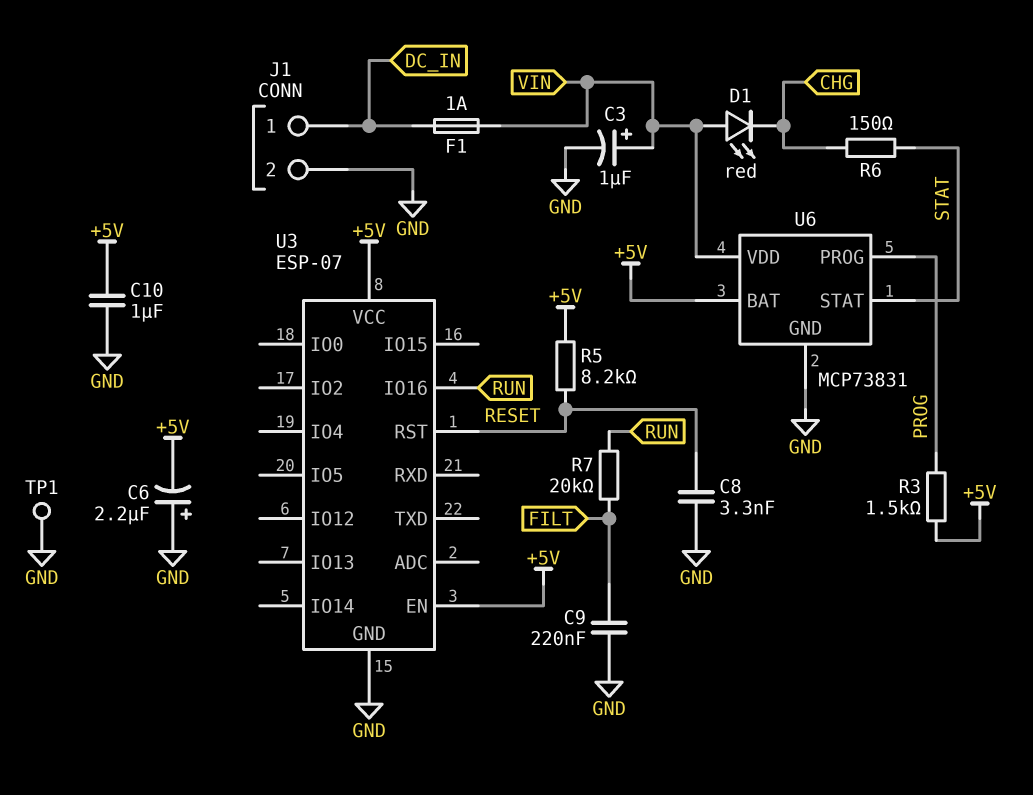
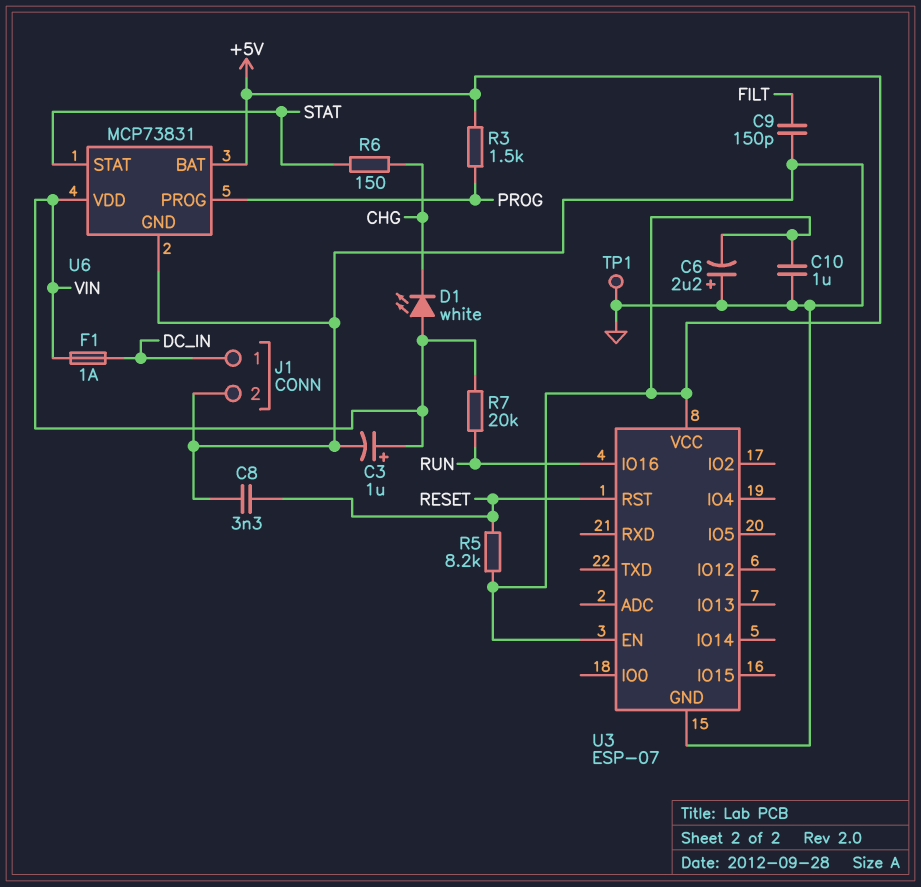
C9: 220nF (FILT, GND) -> 150pF (FILT, GND)
D1: LED red (A VIN, K CHG) -> LED white (A VIN, K CHG)
R7: 20k (FILT, RUN) -> 20k (RUN, VIN)

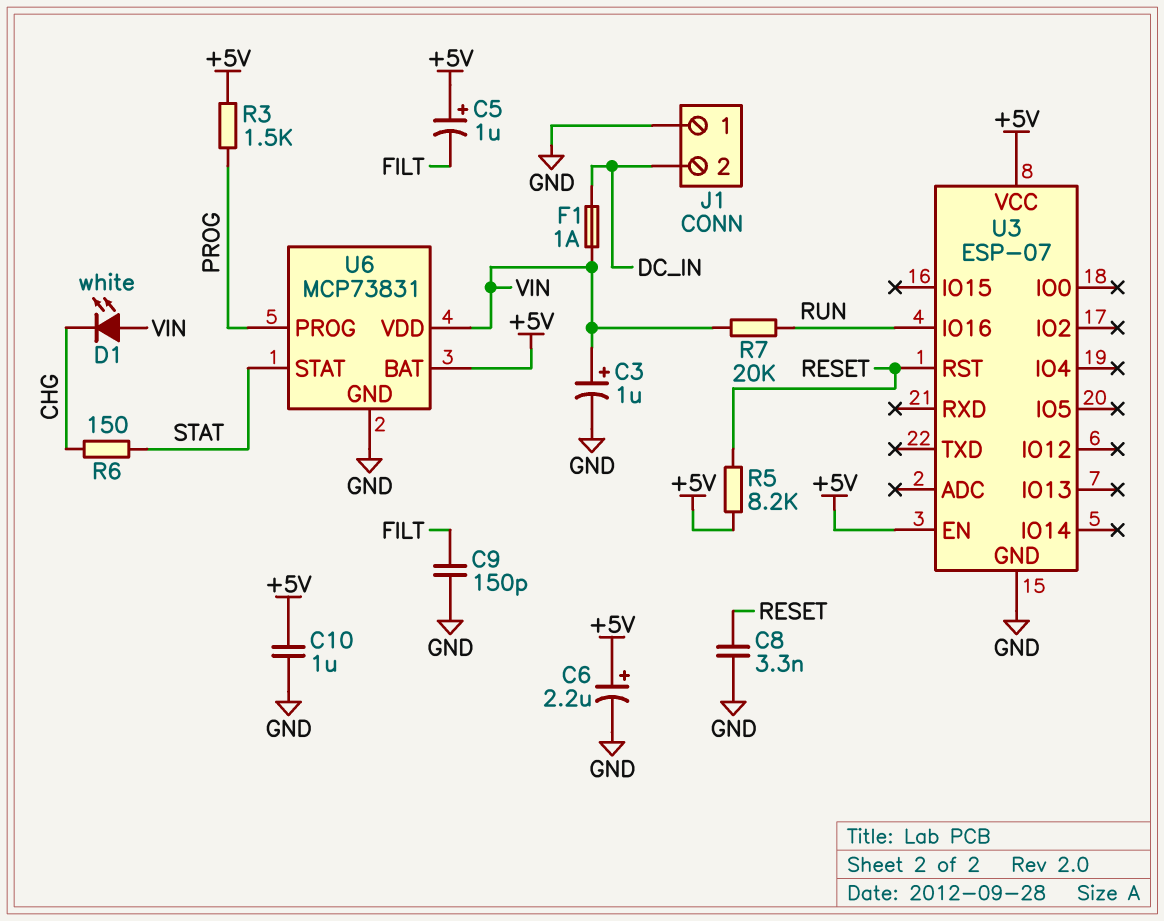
C5: none -> 1uF (plus +5V, minus FILT)
C6: 2.2uF (plus GND, minus +5V) -> 2.2uF (plus +5V, minus GND)
J1 pin 1: DC_IN -> GND
J1 pin 2: GND -> DC_IN
TP1: test point (GND) -> none

